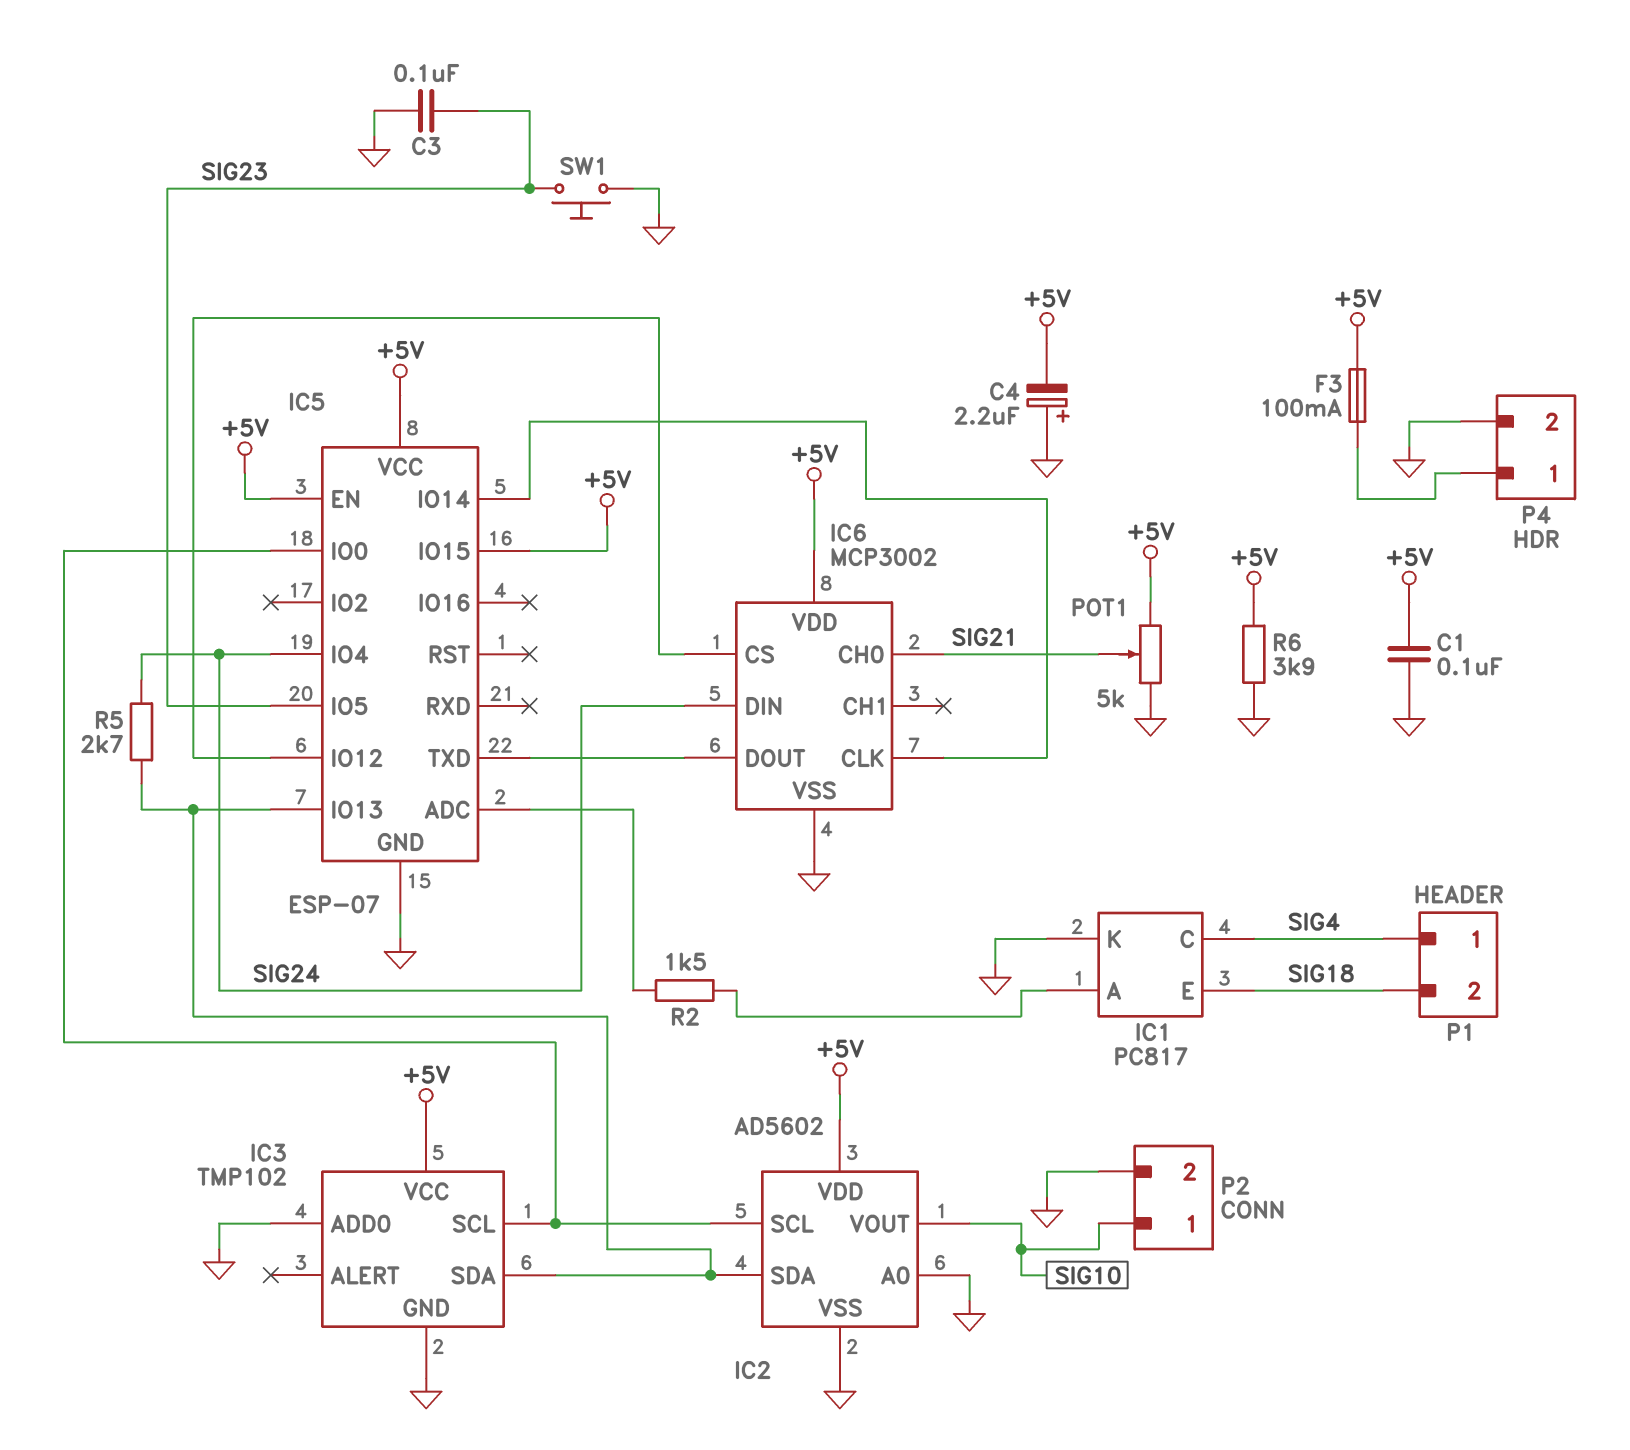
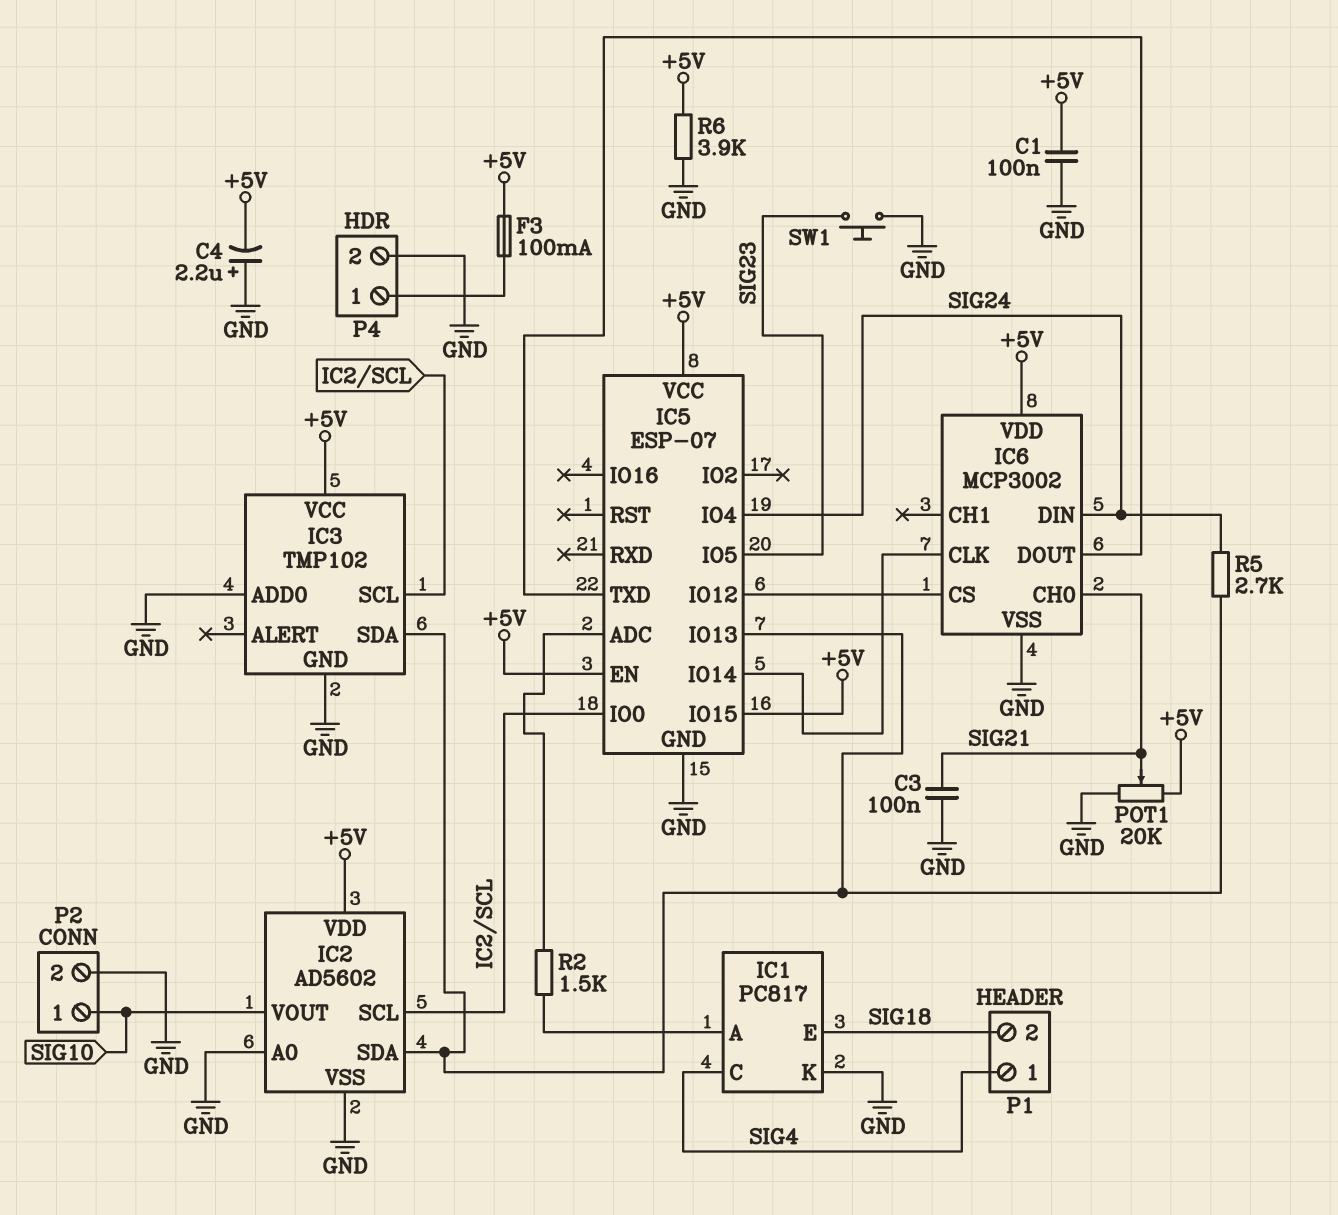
C3: 100nF (GND, SIG23) -> 100nF (GND, SIG21)
POT1: 5k (+5V, GND, wiper SIG21) -> 20k (+5V, GND, wiper SIG21)

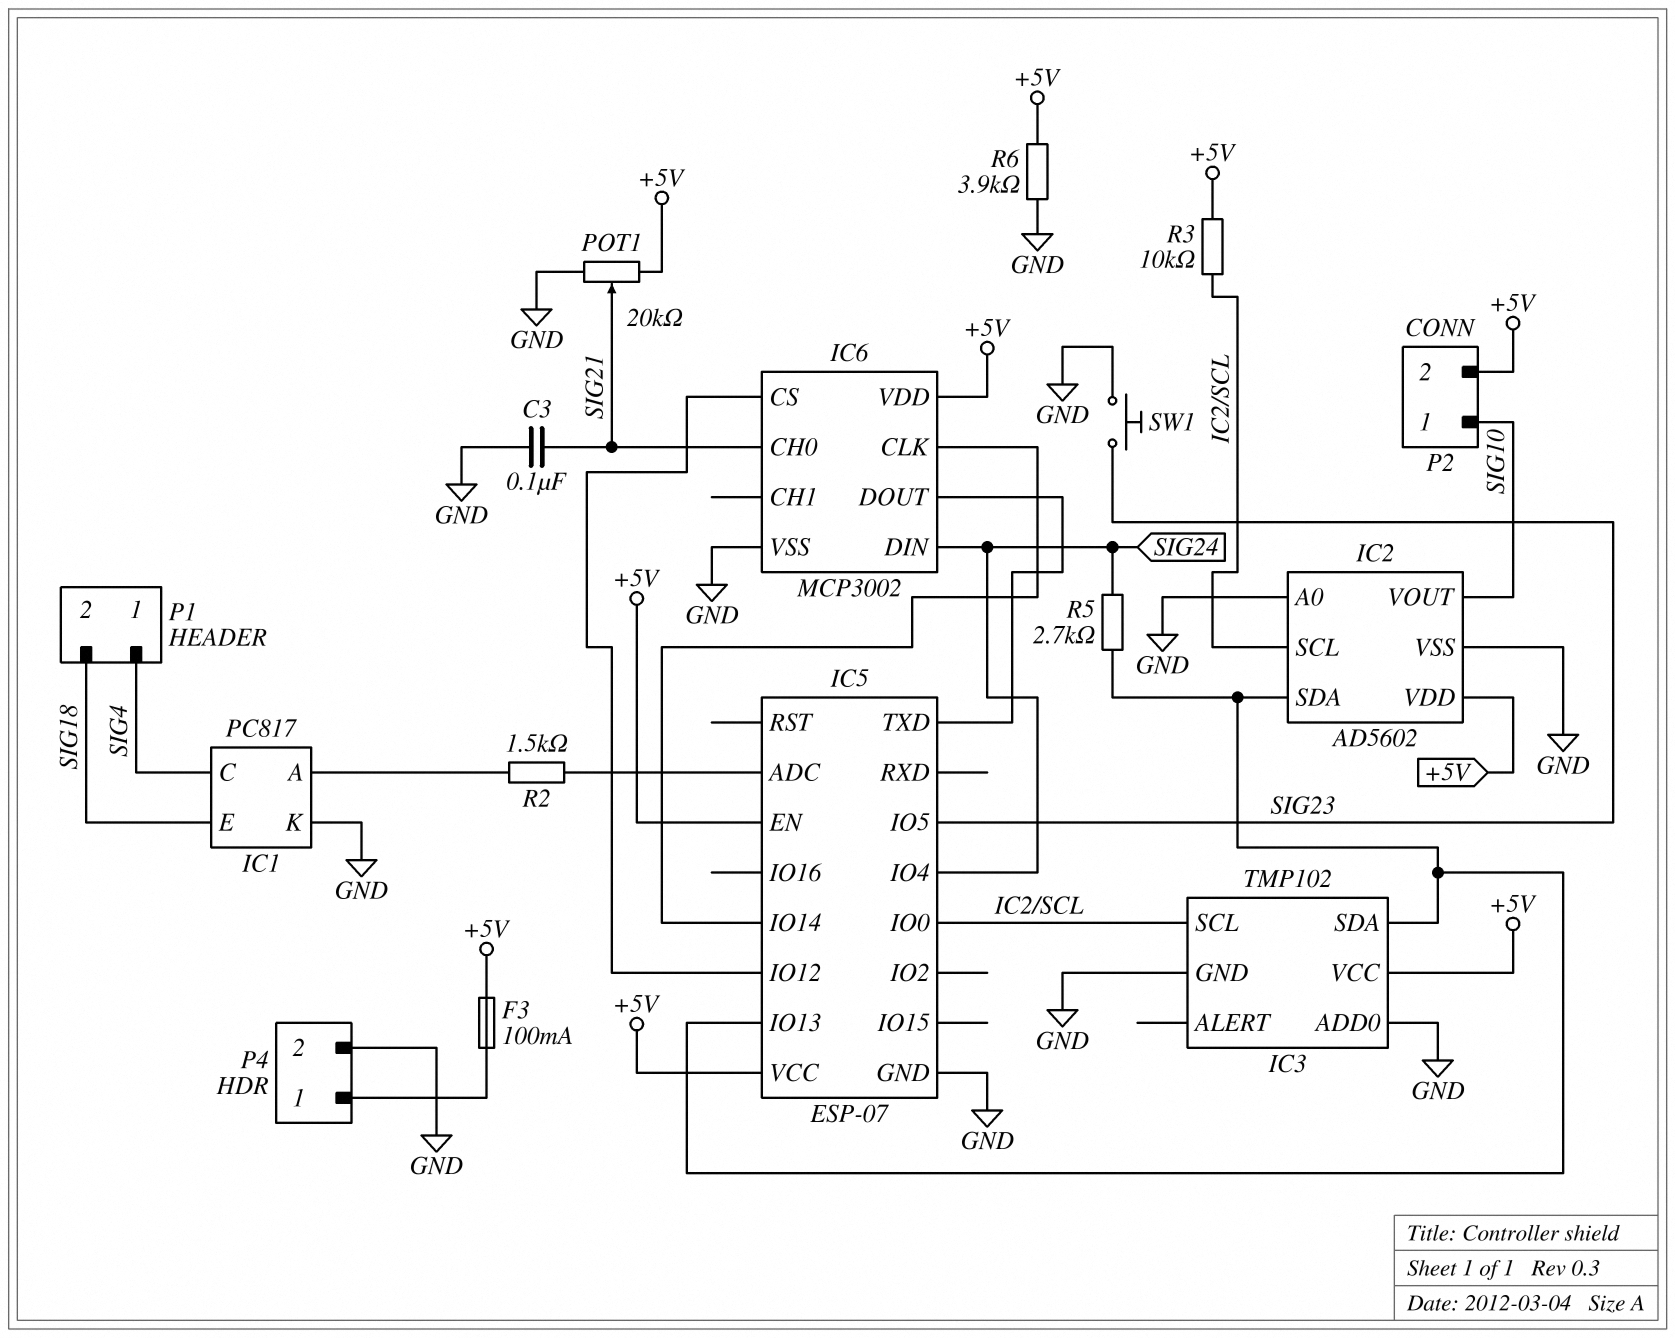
C1: 100nF (+5V, GND) -> none
C4: 2.2uF (plus GND, minus +5V) -> none
IC5 pin IO15: +5V -> none
P2 pin 2: GND -> +5V
R3: none -> 10k (+5V, IC2/SCL)

